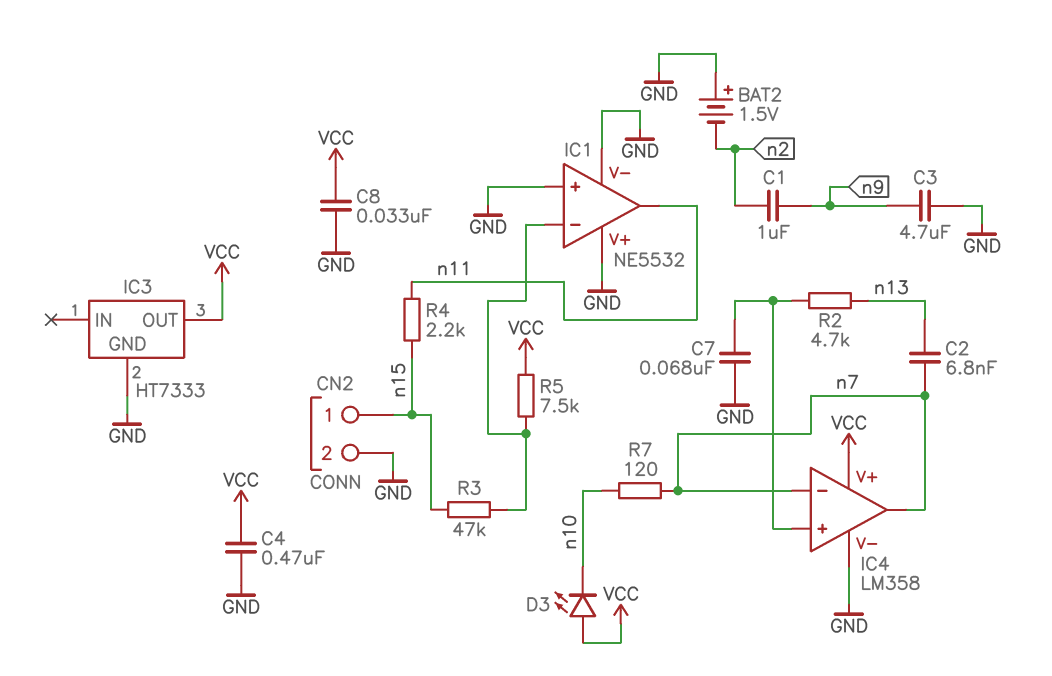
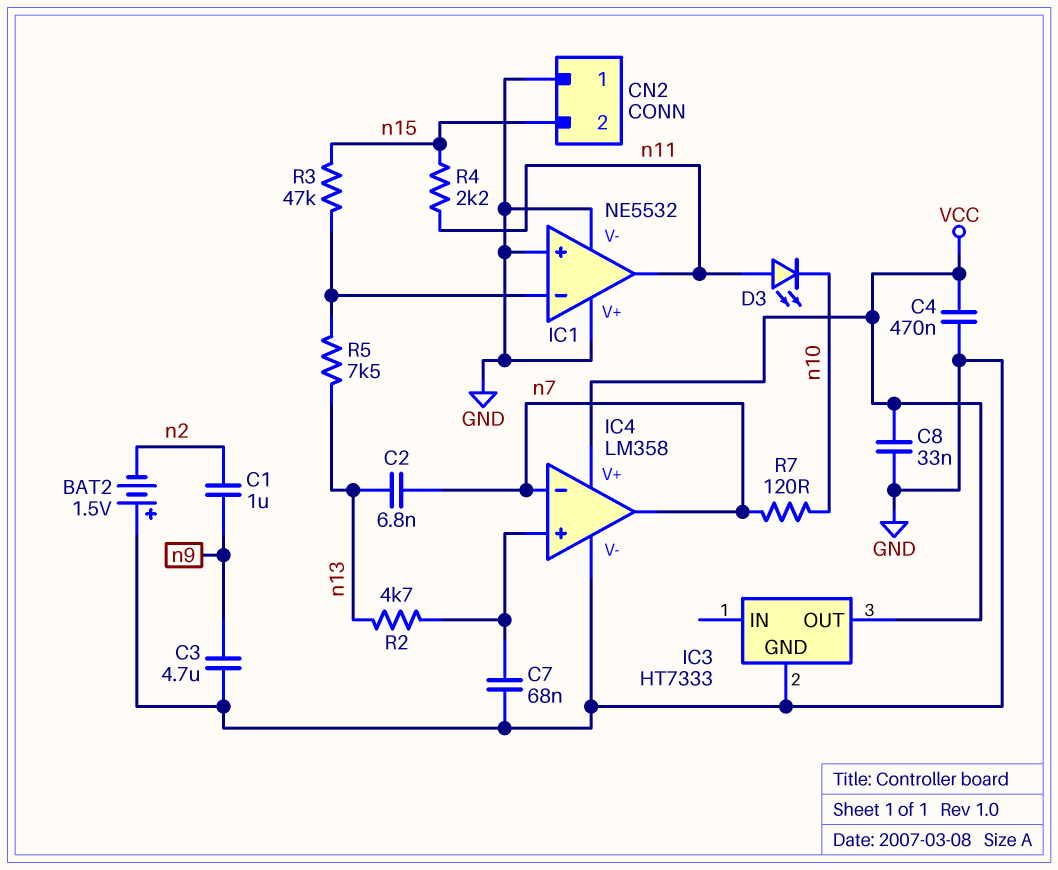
CN2 pin 1: n15 -> GND
CN2 pin 2: GND -> n15
D3: LED (A VCC, K n10) -> LED (A n11, K n10)
R5: 7.5k (IC1/in-, VCC) -> 7.5k (IC1/in-, n13)

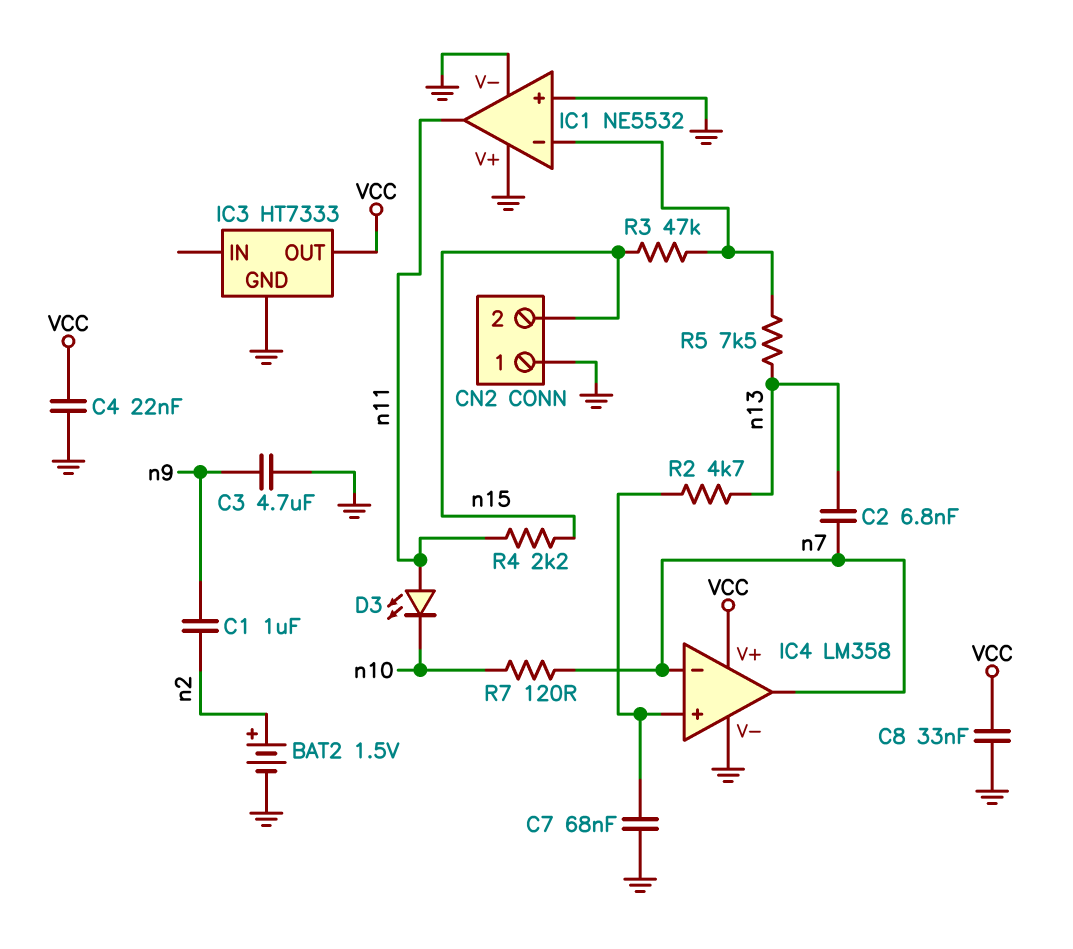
BAT2: 1.5V (plus GND, minus n2) -> 1.5V (plus n2, minus GND)
C4: 470nF (GND, VCC) -> 22nF (GND, VCC)

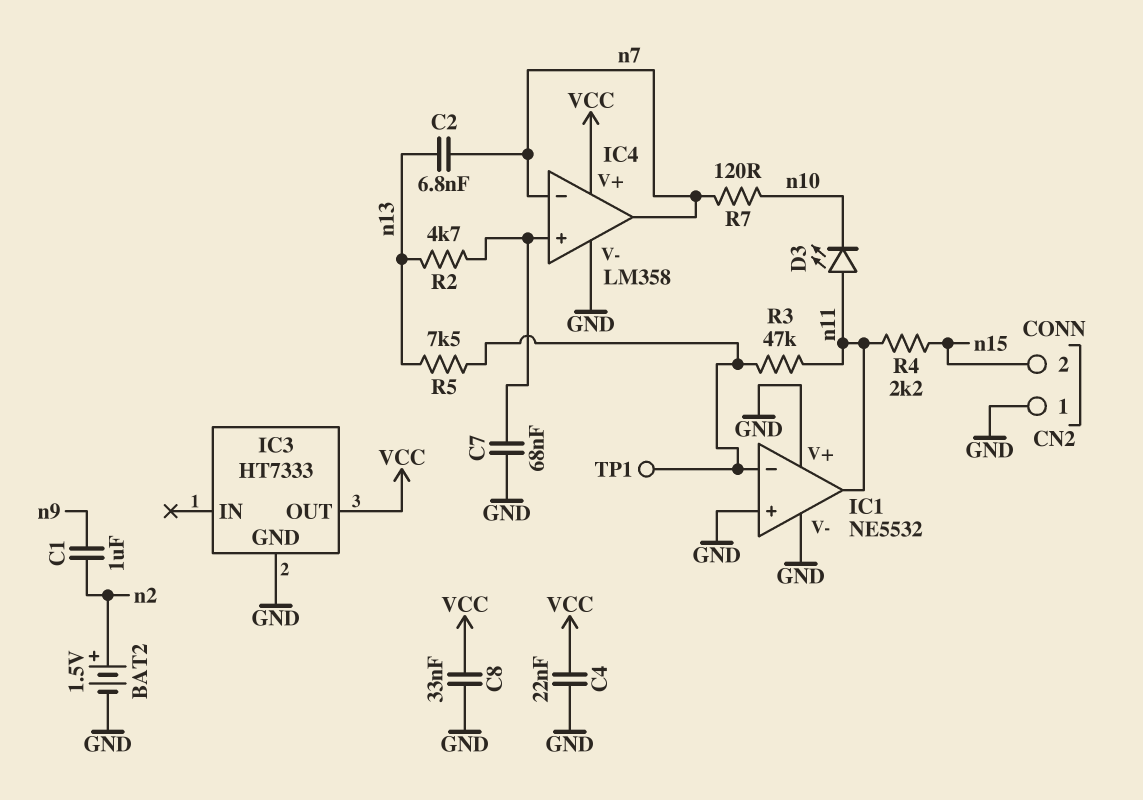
C3: 4.7uF (GND, n9) -> none
R3: 47k (IC1/in-, n15) -> 47k (IC1/in-, n11)
TP1: none -> test point (IC1/in-)

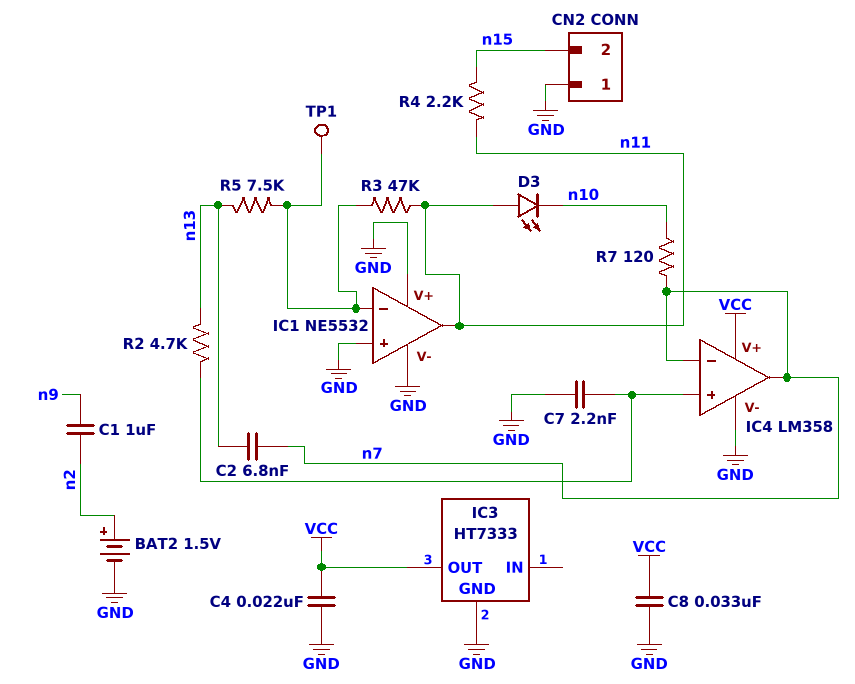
C7: 68nF (GND, IC4/in+) -> 2.2nF (GND, IC4/in+)

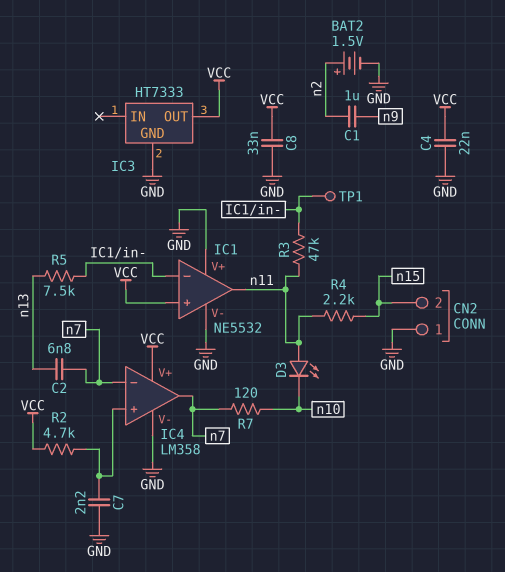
IC1 pin in+: GND -> VCC
R2: 4.7k (IC4/in+, n13) -> 4.7k (IC4/in+, VCC)

